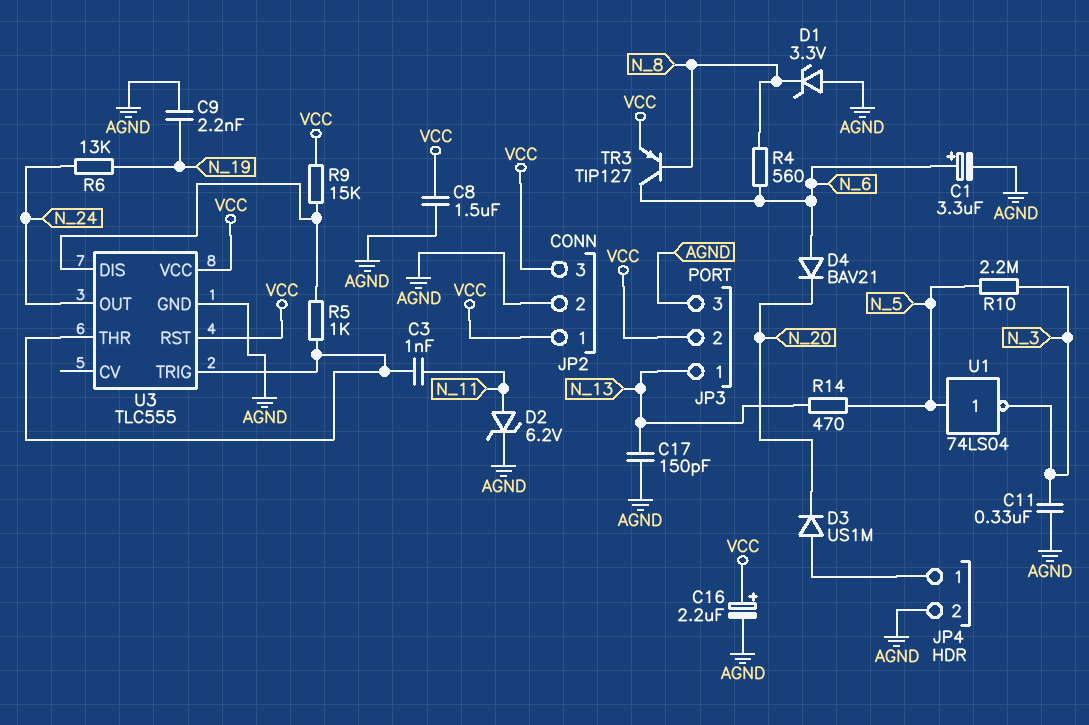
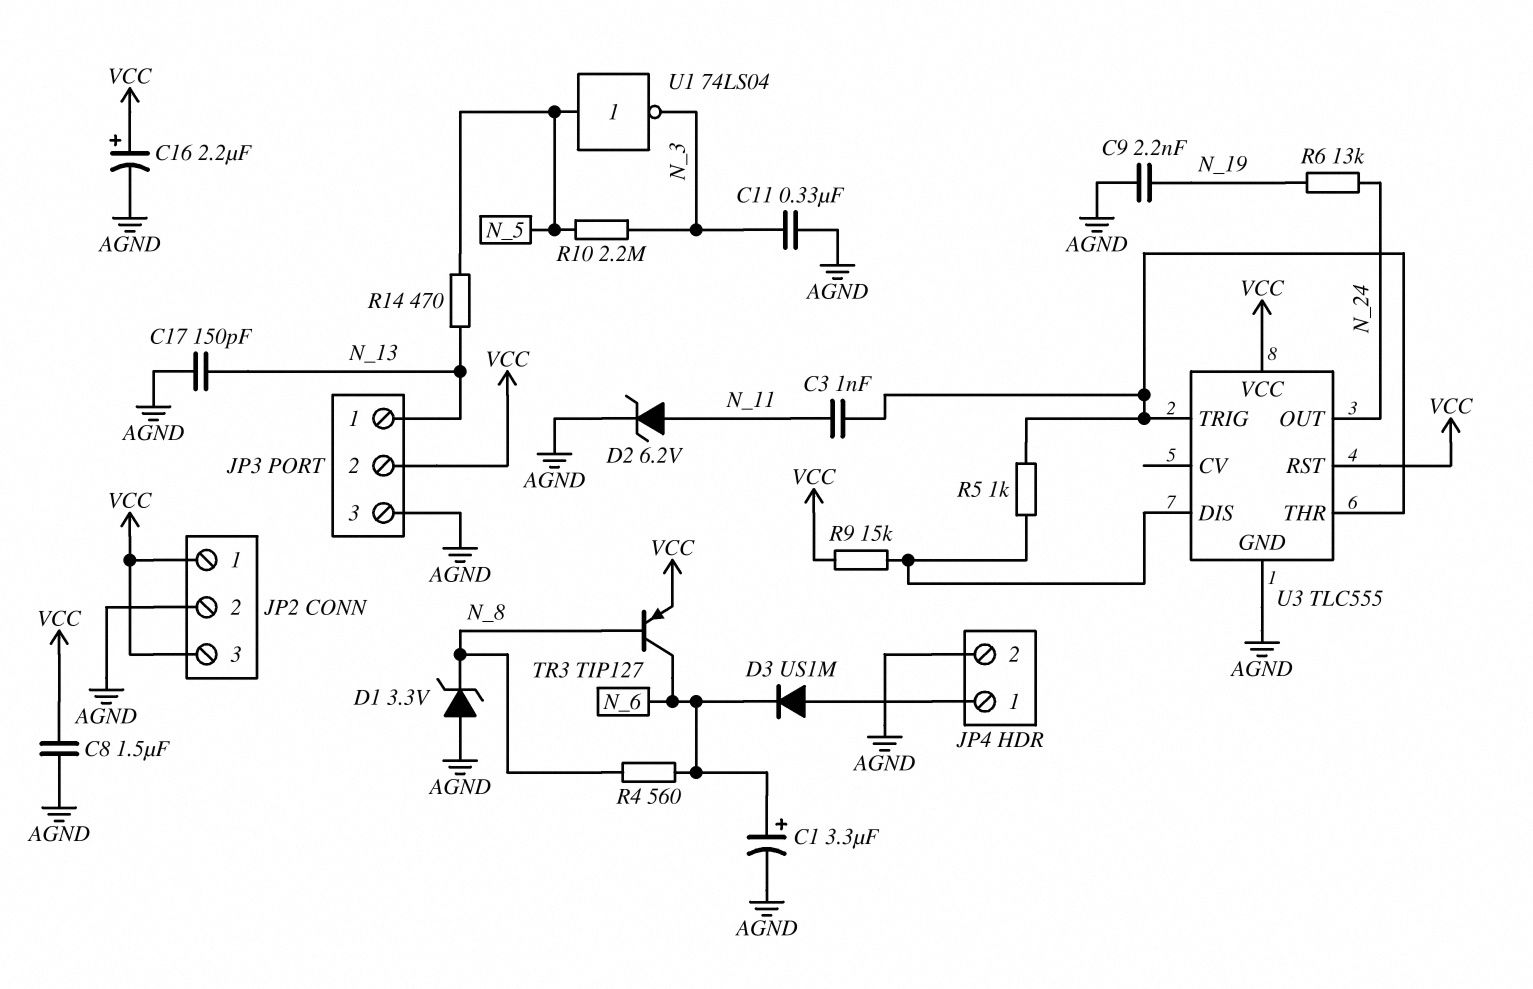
D3: diode US1M (A JP4/1, K N_20) -> diode US1M (A JP4/1, K N_6)
D4: diode BAV21 (A N_6, K N_20) -> none

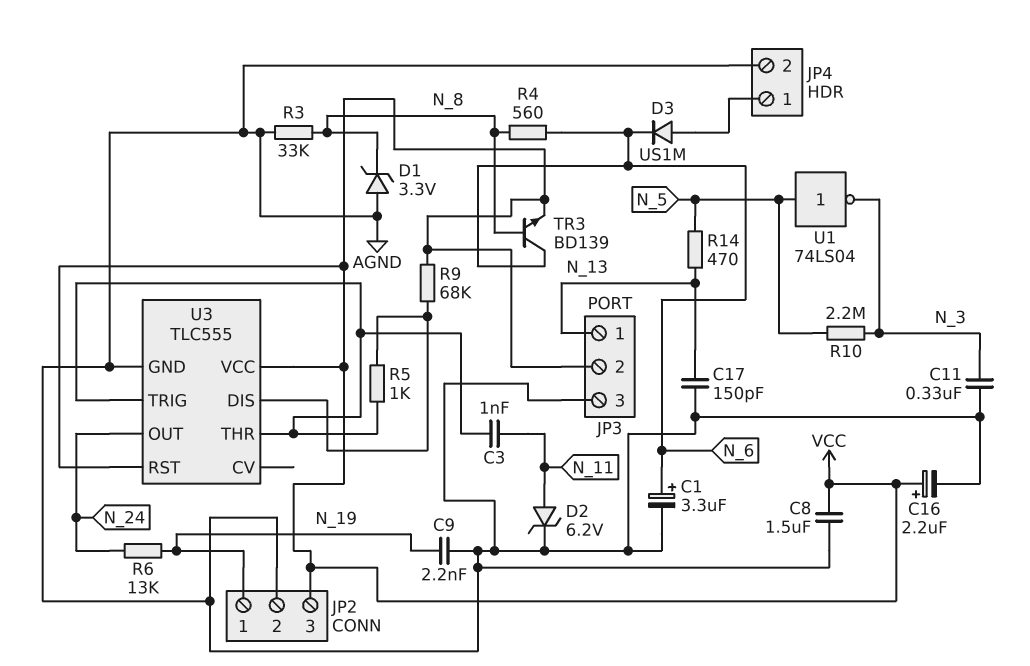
JP2 pin 1: VCC -> N_19
R3: none -> 33k (AGND, N_8)
R9: 15k (U3/DIS, VCC) -> 68k (U3/DIS, VCC)
TR3: PNP TIP127 (B N_8, C N_6, E VCC) -> NPN BD139 (B N_8, C N_6, E VCC)

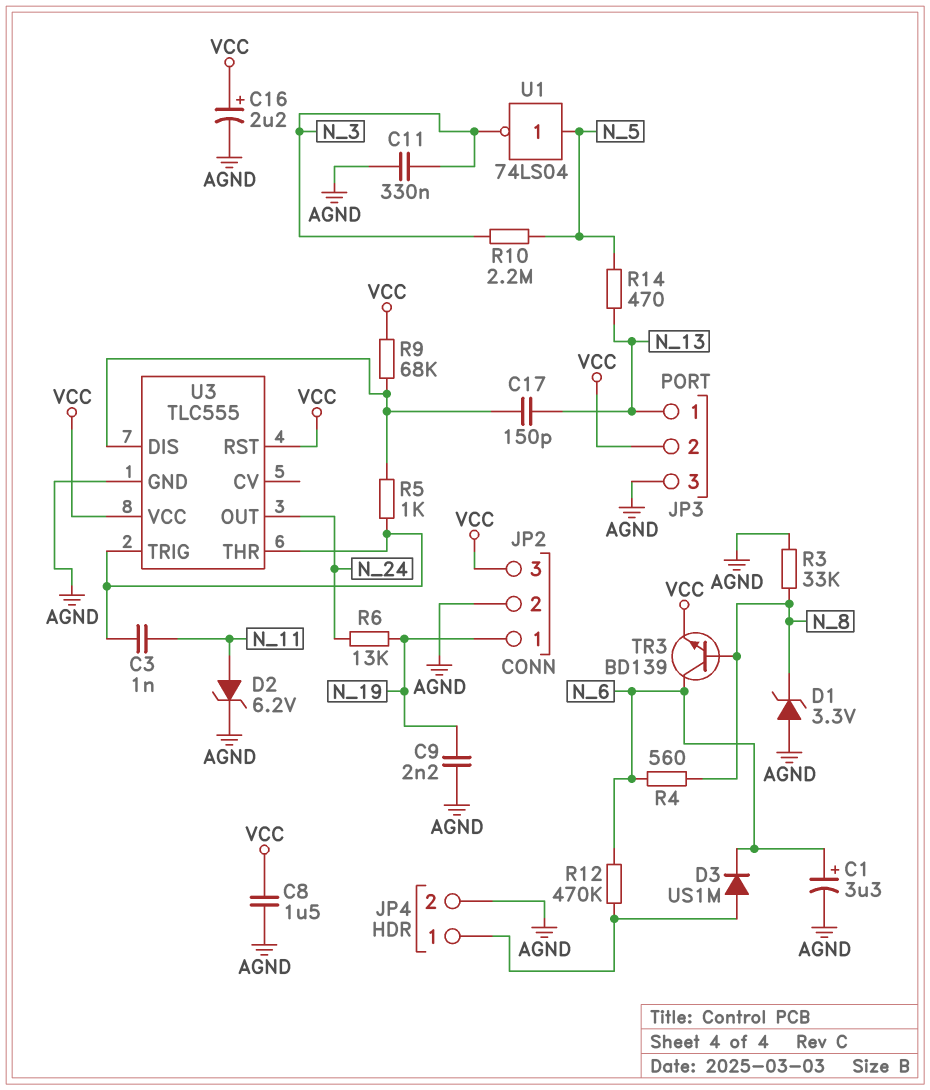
C17: 150pF (AGND, N_13) -> 150pF (N_13, U3/DIS)
R12: none -> 470k (JP4/1, N_6)

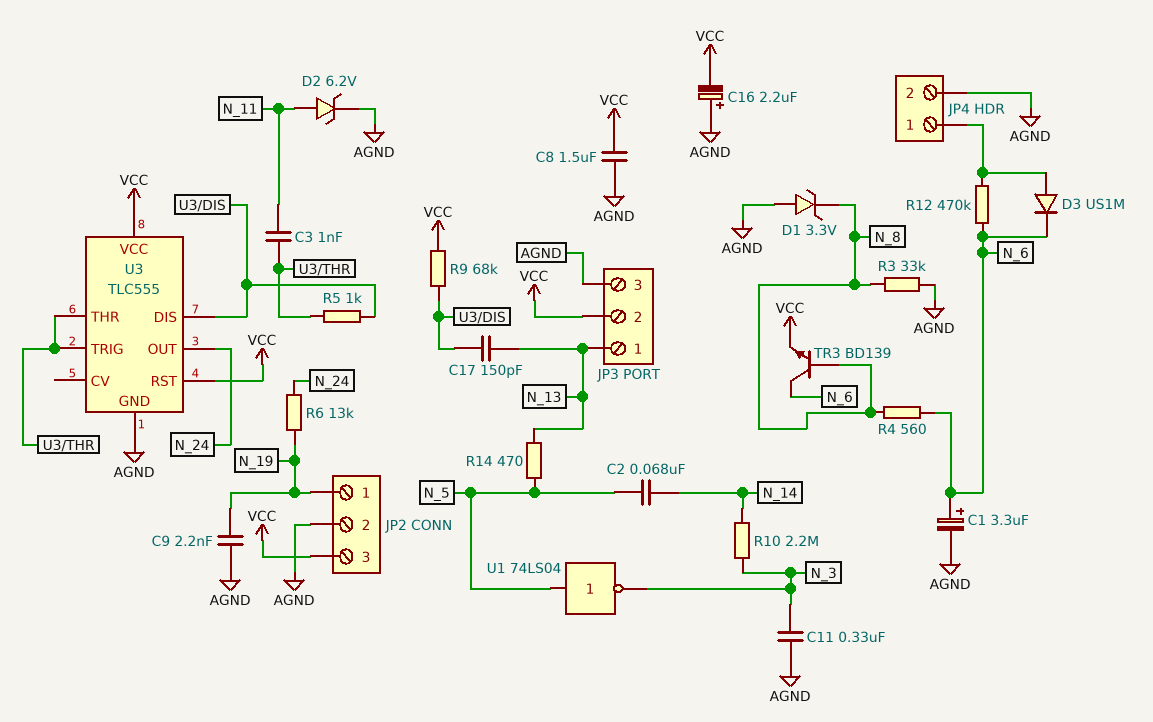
C2: none -> 68nF (N_5, N_14)
C16: 2.2uF (plus VCC, minus AGND) -> 2.2uF (plus AGND, minus VCC)
R10: 2.2M (N_3, N_5) -> 2.2M (N_3, N_14)

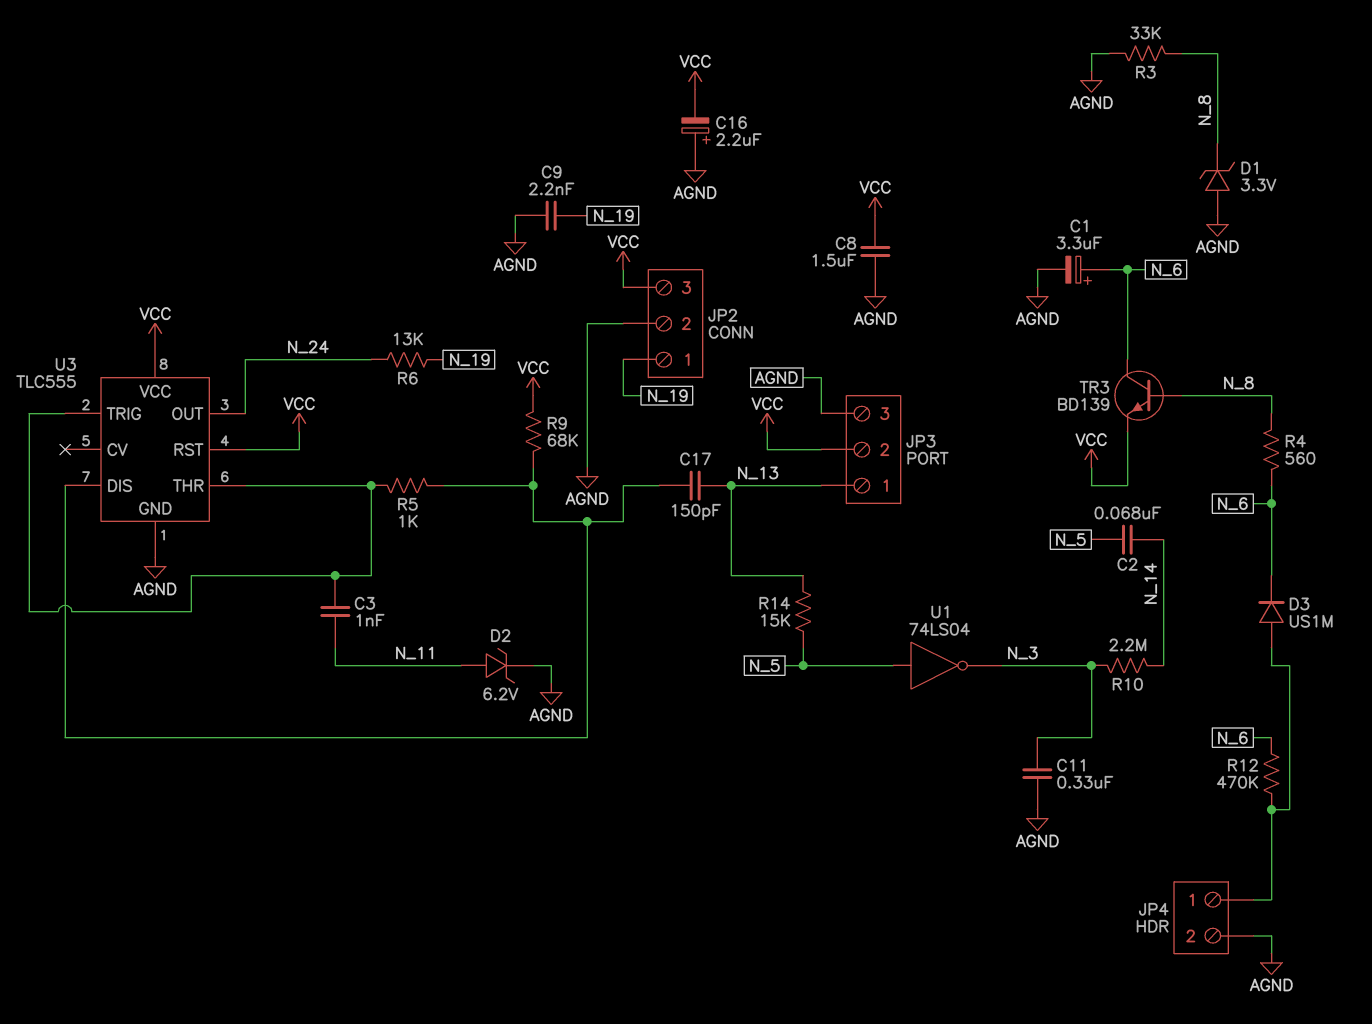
R14: 470 (N_5, N_13) -> 15k (N_5, N_13)

